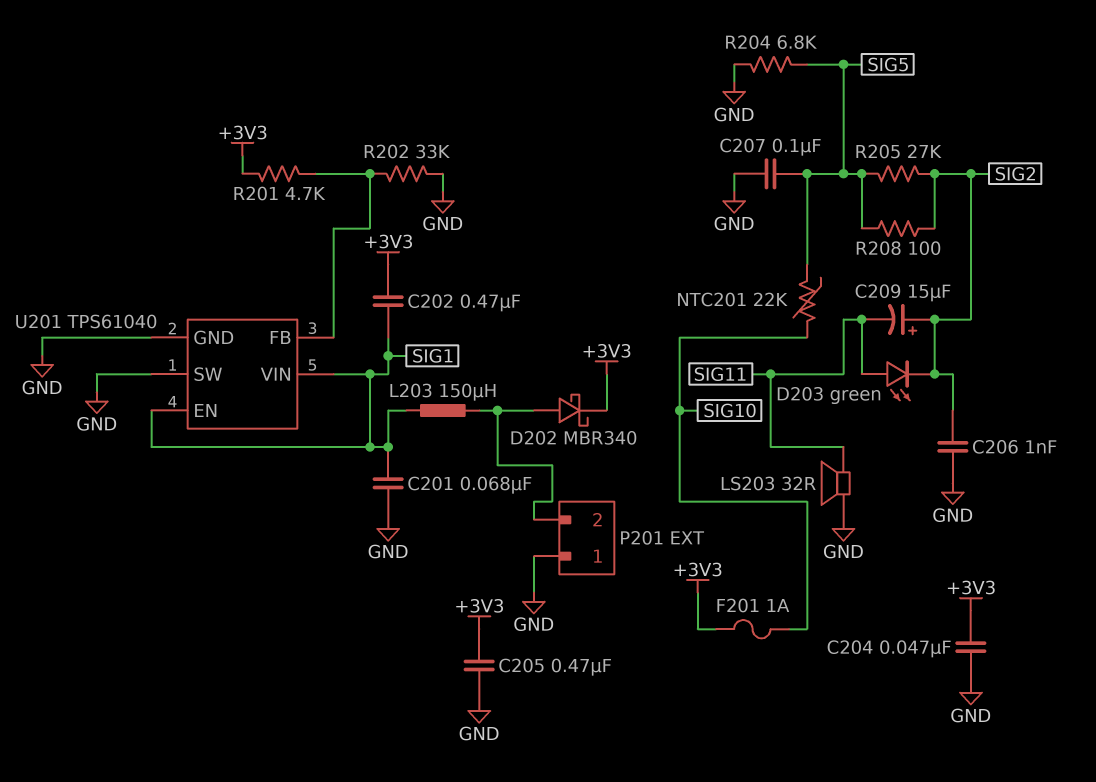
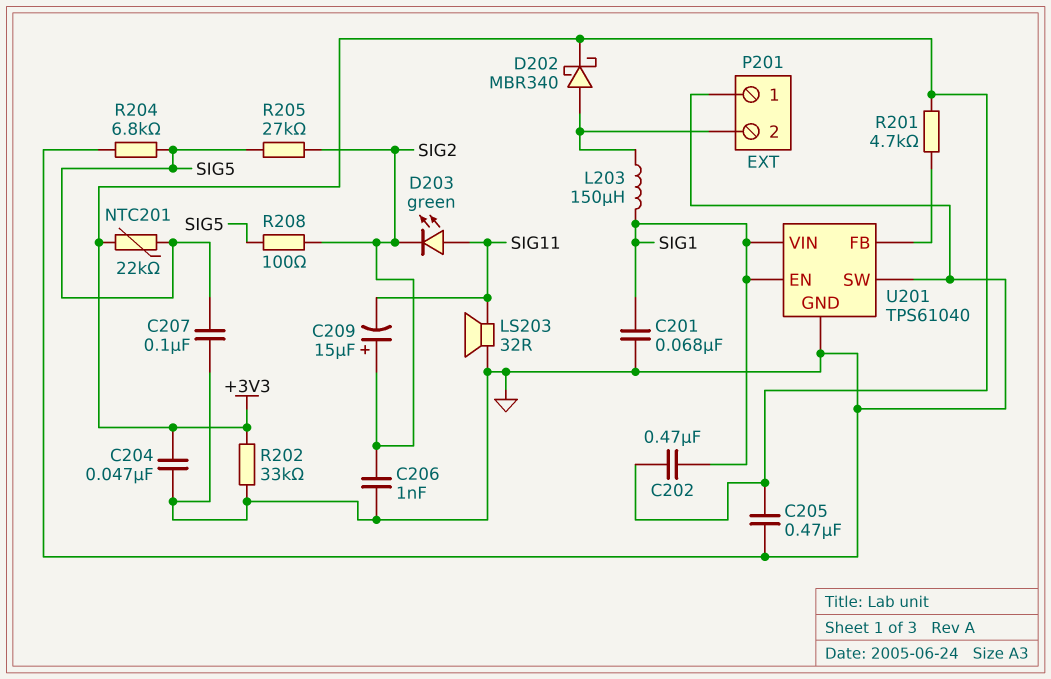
F201: 1A (+3V3, SIG10) -> none
NTC201: 22k (SIG5, SIG10) -> 22k (+3V3, SIG5)
R202: 33k (GND, U201/FB) -> 33k (+3V3, GND)

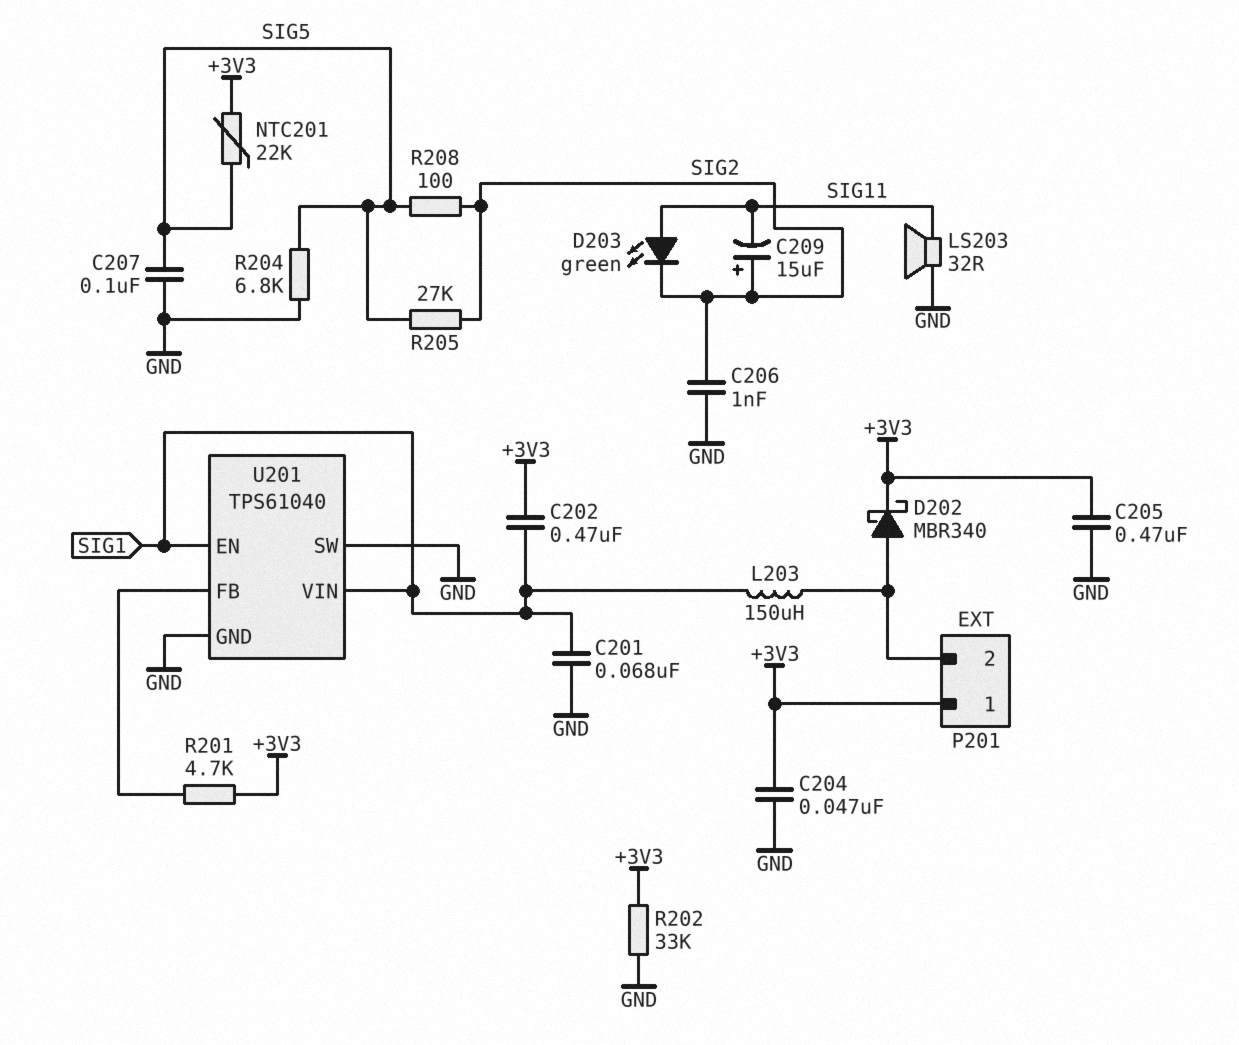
P201 pin 1: GND -> +3V3

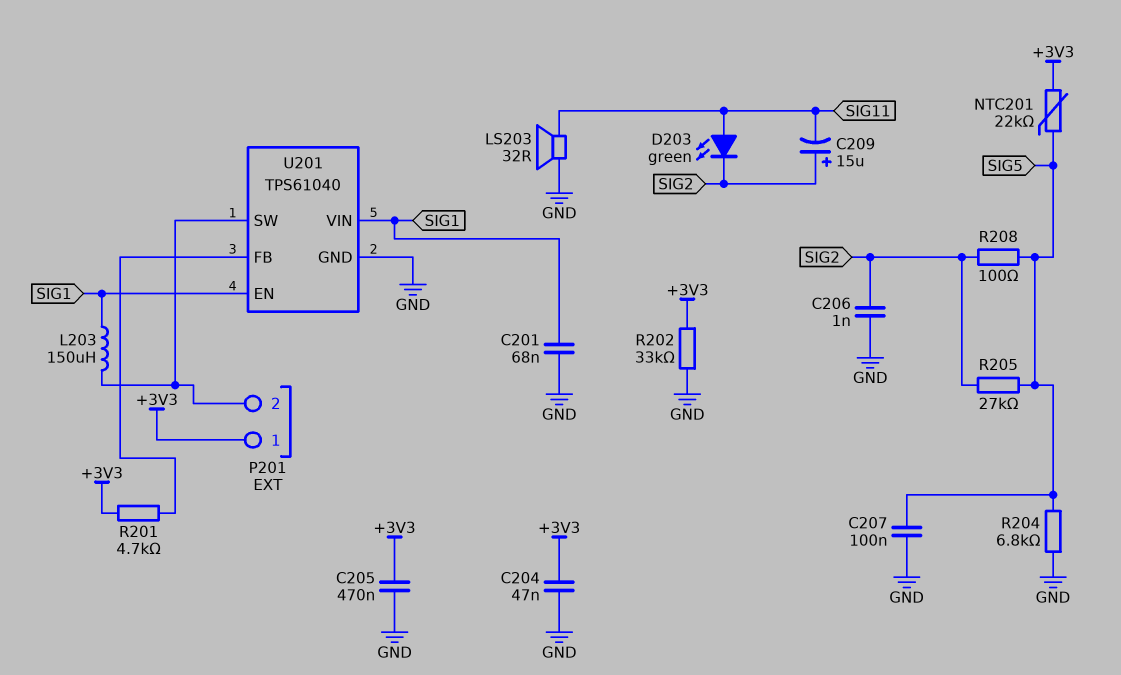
C202: 470nF (+3V3, SIG1) -> none
D202: schottky MBR340 (A P201/2, K +3V3) -> none
U201 pin SW: GND -> P201/2

